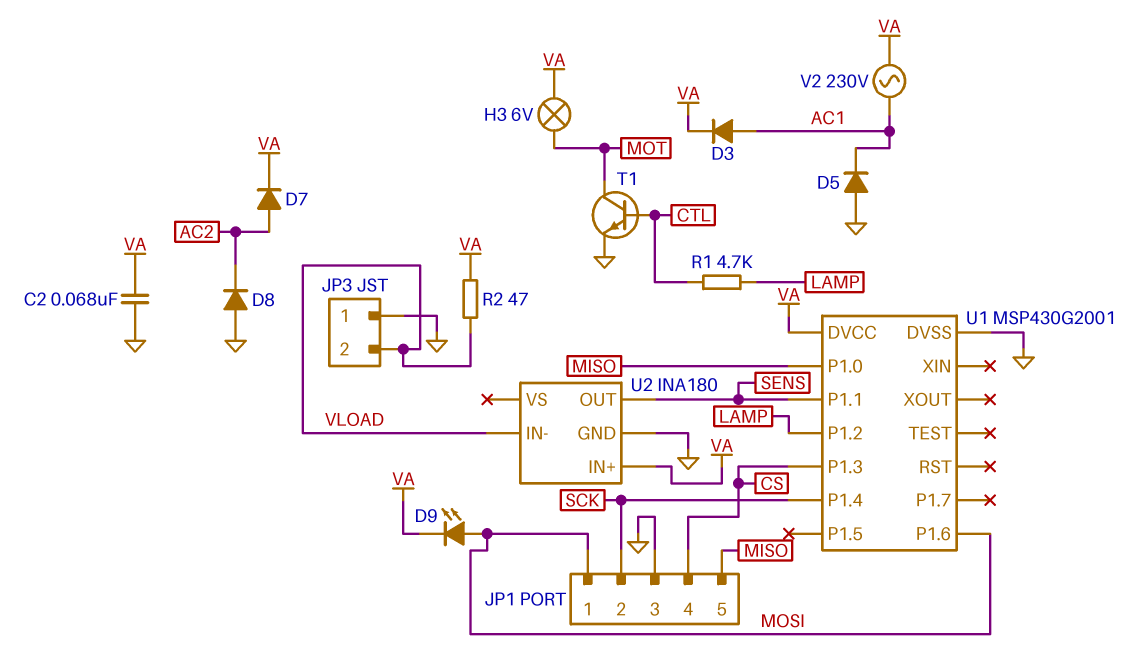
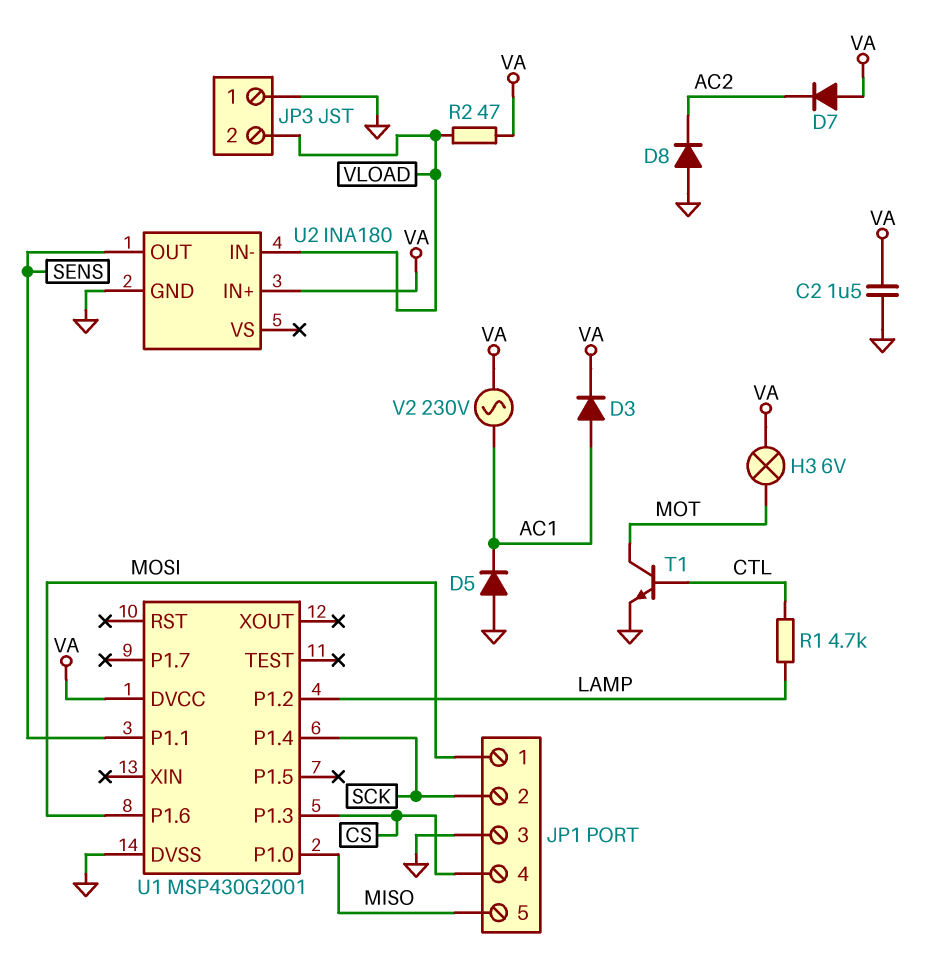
C2: 68nF (GND, VA) -> 1.5uF (GND, VA)
D7: diode (A AC2, K VA) -> diode (A VA, K AC2)
D9: LED (A MOSI, K VA) -> none

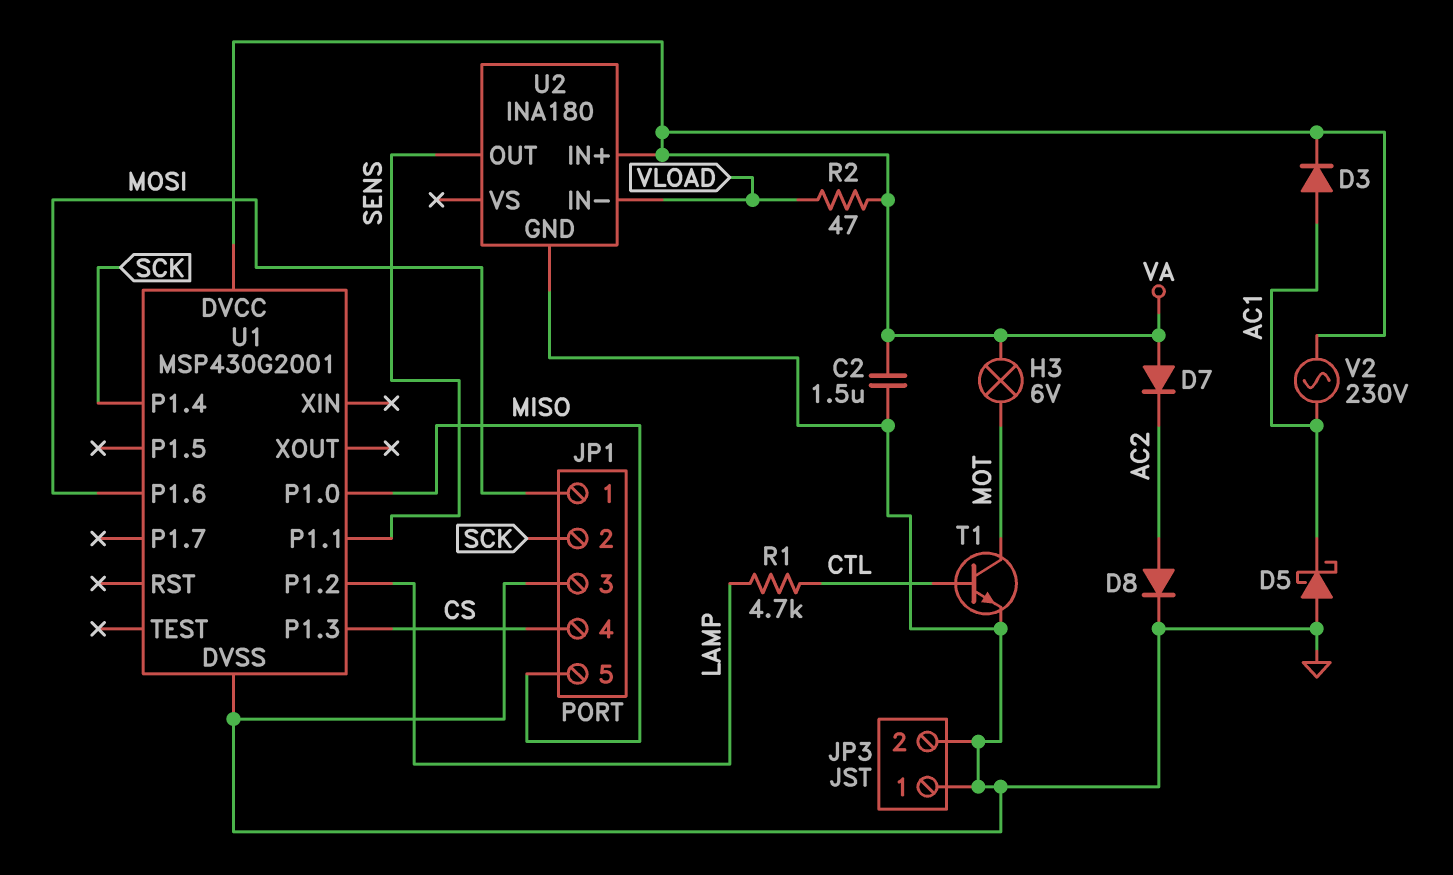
D5: diode (A GND, K AC1) -> schottky (A GND, K AC1)
D8: diode (A GND, K AC2) -> diode (A AC2, K GND)
JP3 pin 2: VLOAD -> GND

